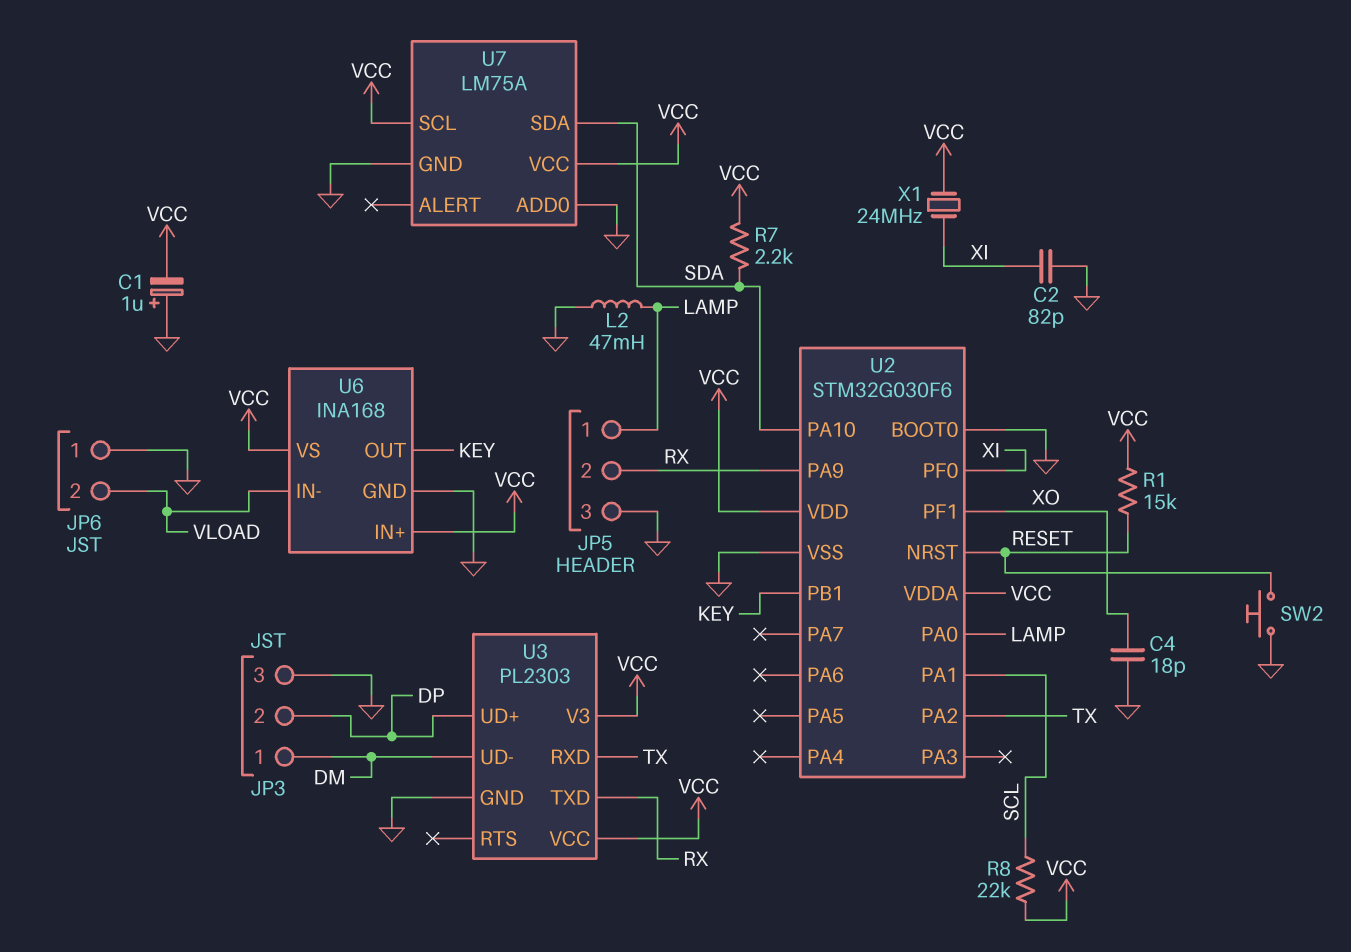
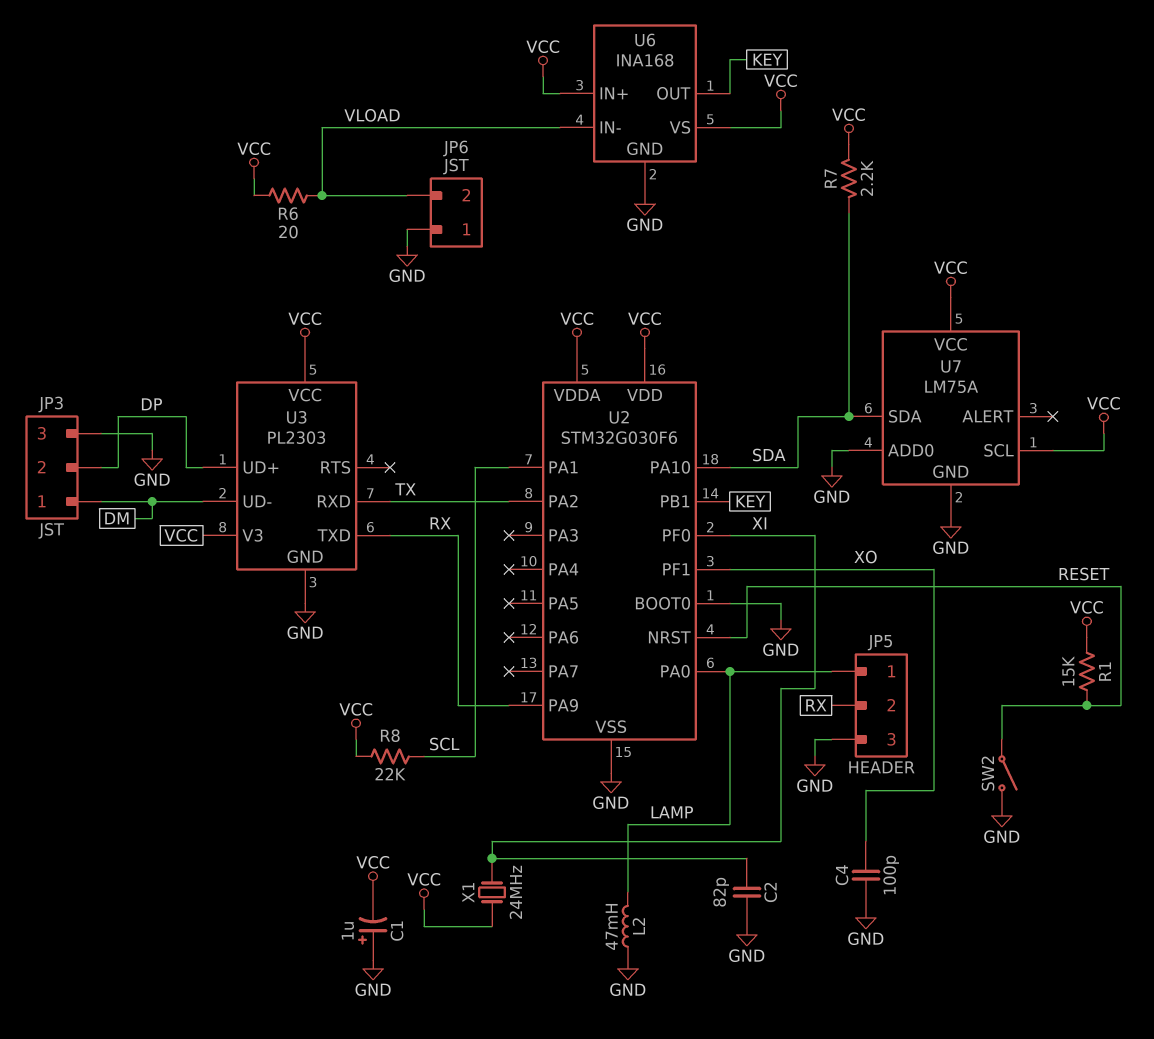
C4: 18pF (GND, XO) -> 100pF (GND, XO)
R6: none -> 20 (VCC, VLOAD)
SW2: button (GND, RESET) -> switch (GND, RESET)

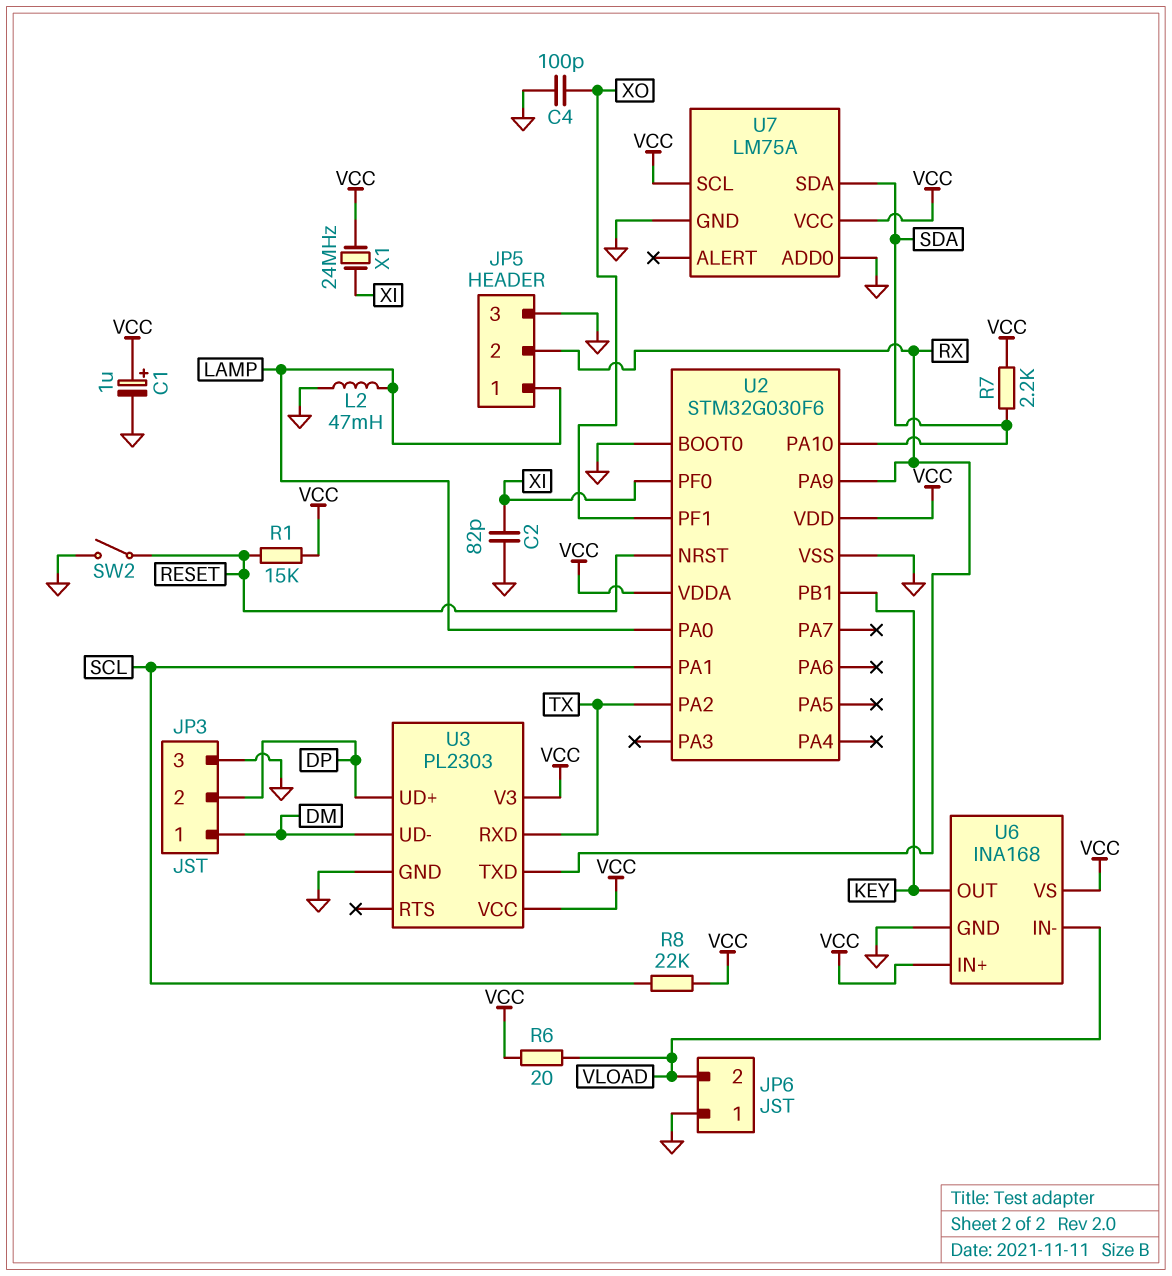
C1: 1uF (plus GND, minus VCC) -> 1uF (plus VCC, minus GND)

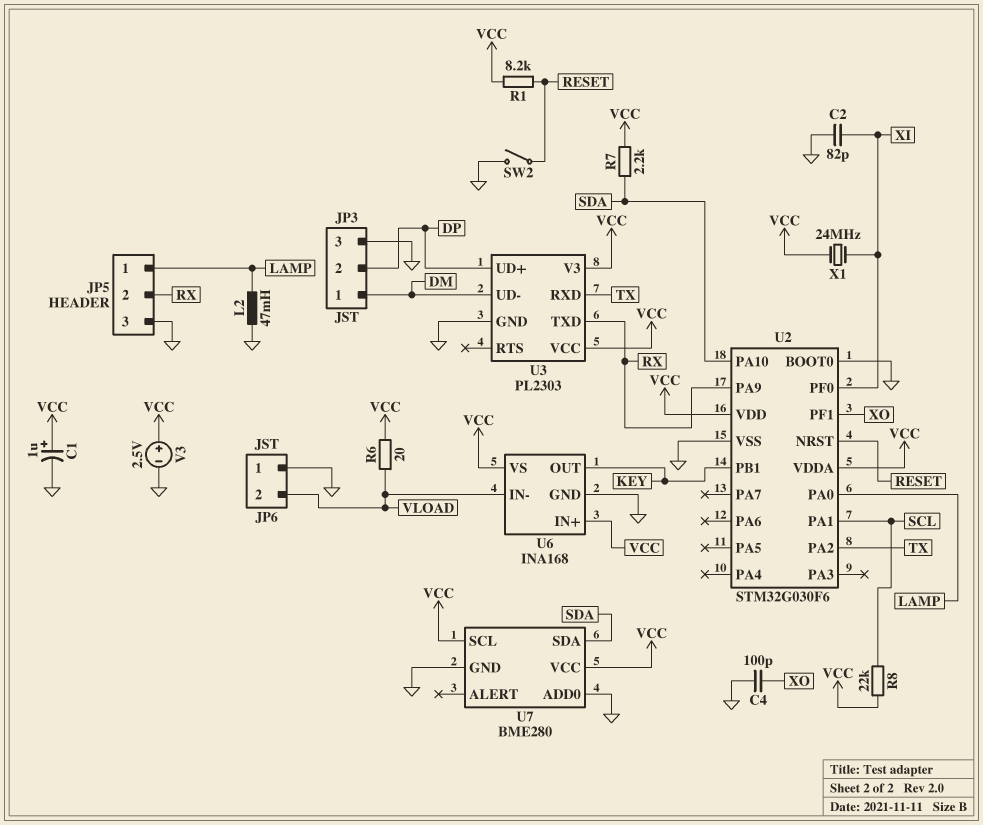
R1: 15k (RESET, VCC) -> 8.2k (RESET, VCC)
U7: LM75A -> BME280
V3: none -> 2.5V (plus VCC, minus GND)

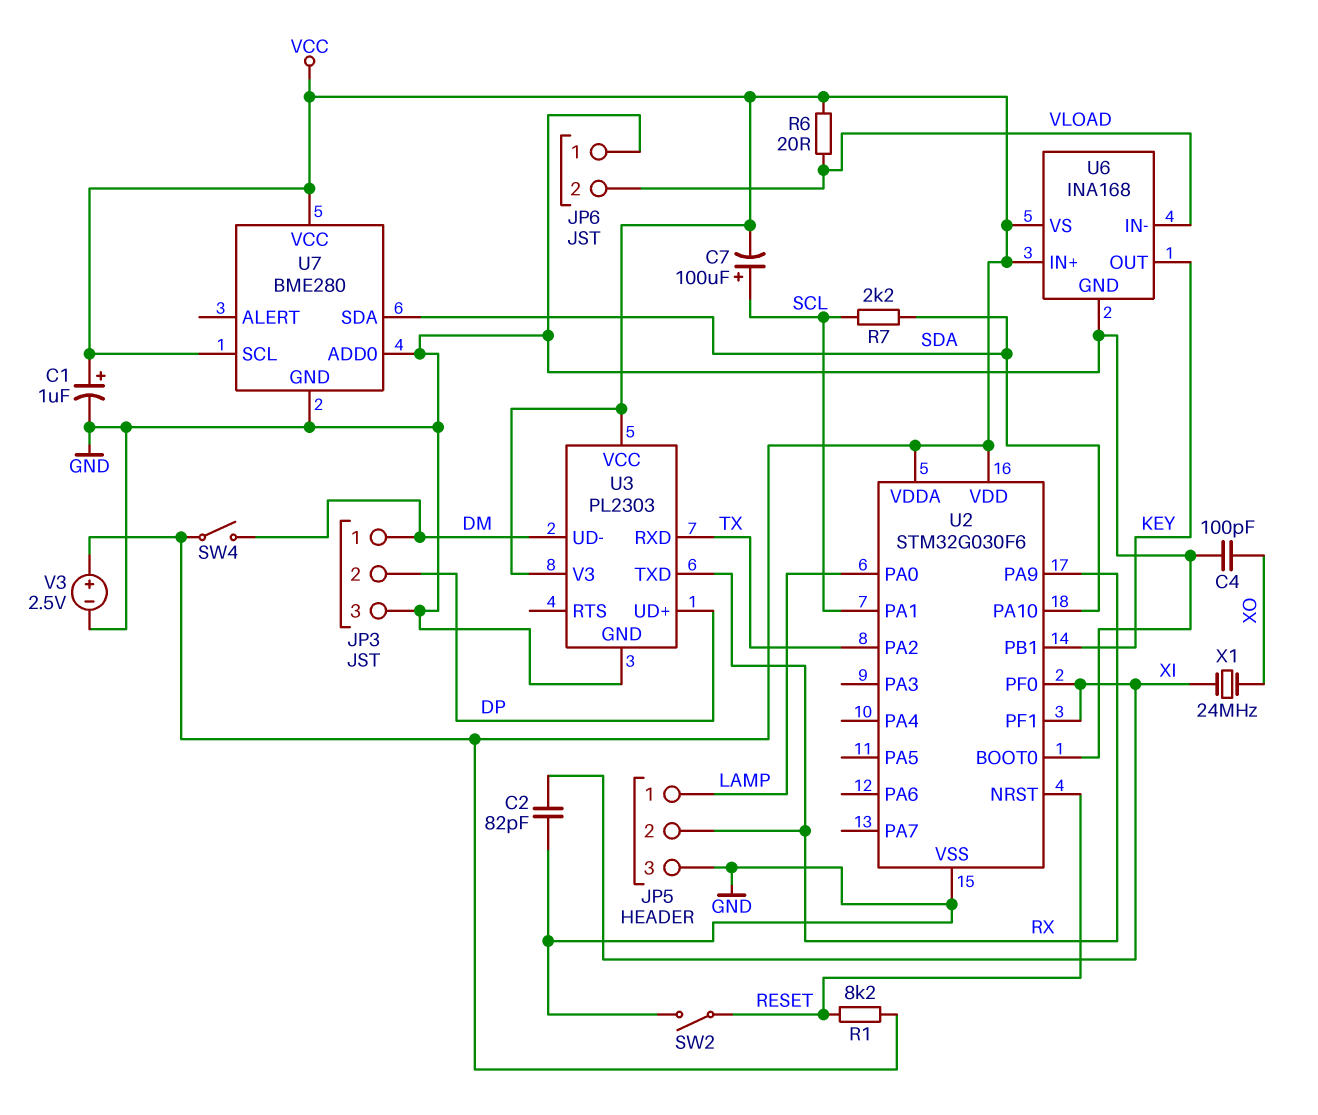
C7: none -> 100uF (plus SCL, minus VCC)
L2: 47mH (GND, LAMP) -> none
R7: 2.2k (SDA, VCC) -> 2.2k (SCL, SDA)
R8: 22k (SCL, VCC) -> none
SW4: none -> switch (DM, VCC)
U2 pin PF1: XO -> XI
X1: 24MHz (VCC, XI) -> 24MHz (XI, XO)

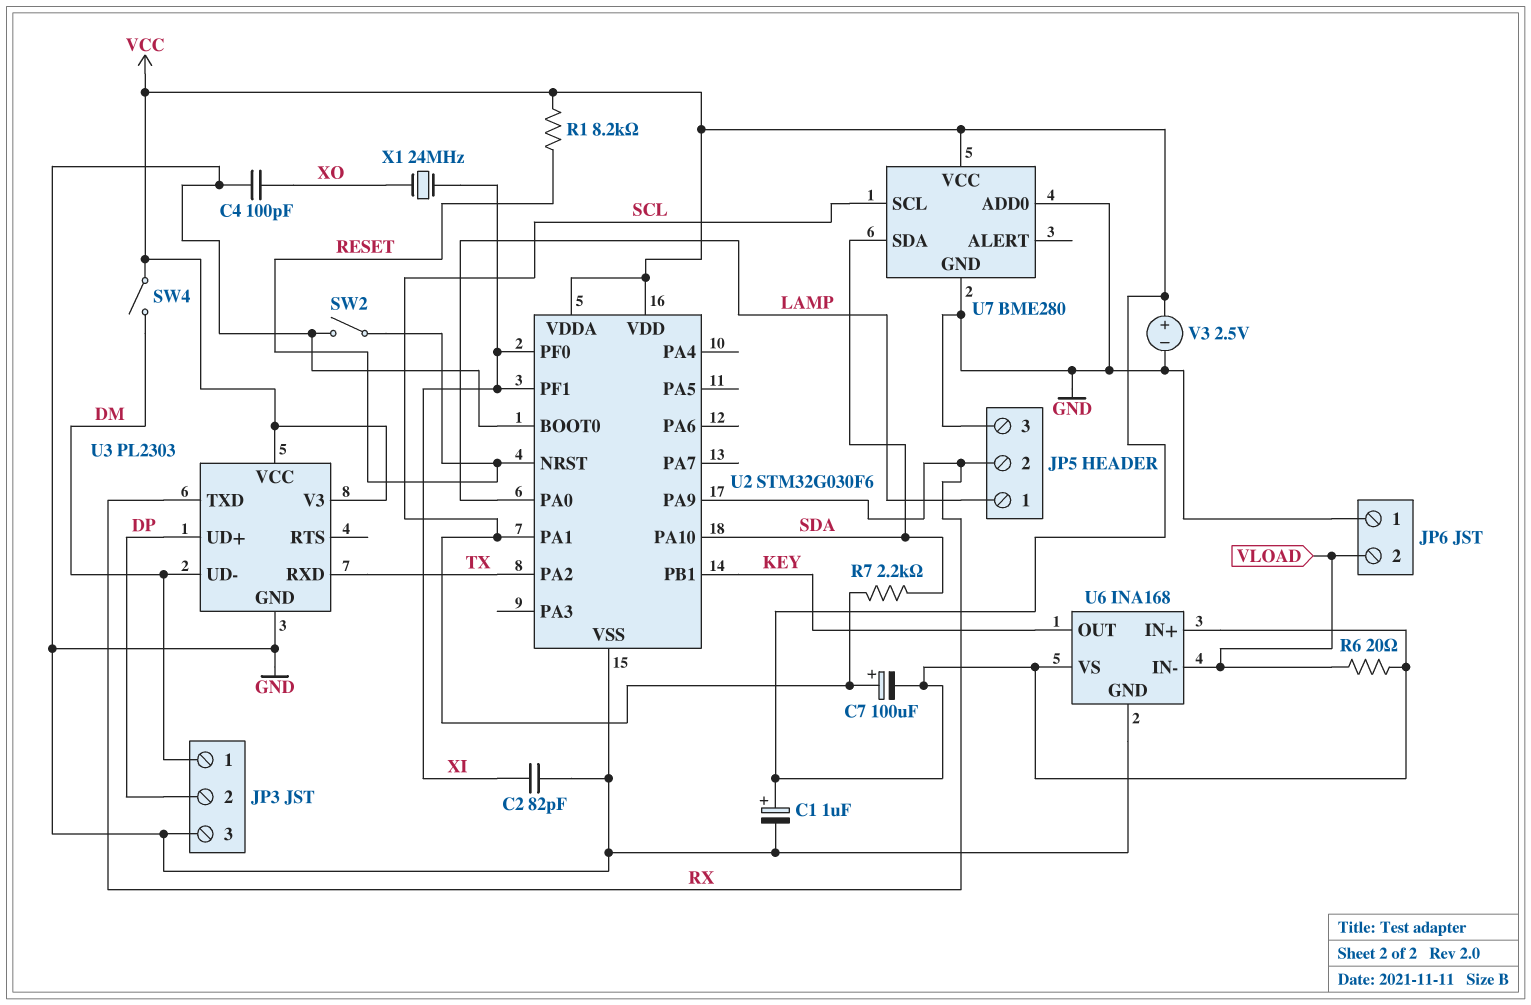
U7 pin SCL: VCC -> SCL

